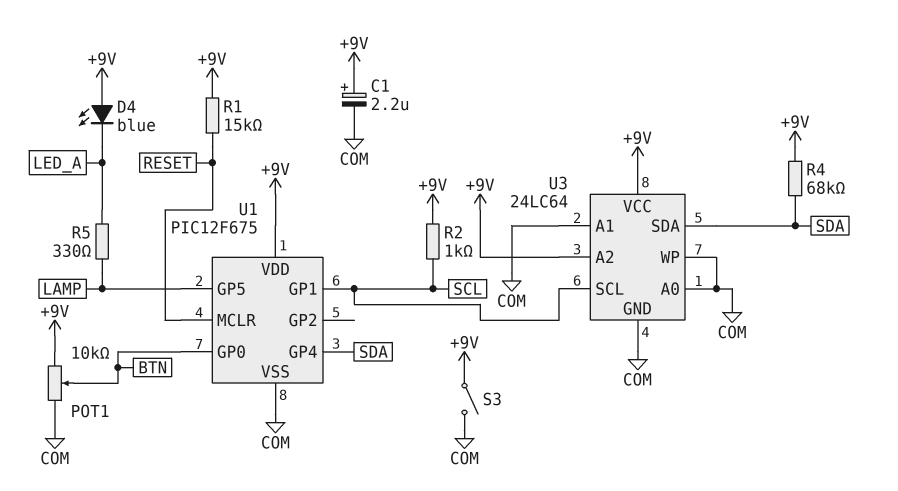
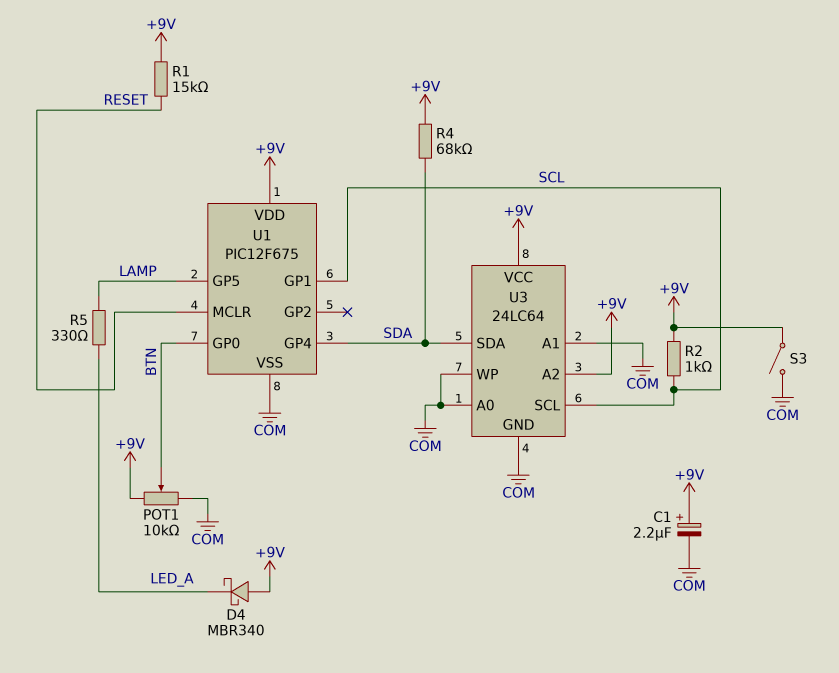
D4: LED blue (A +9V, K LED_A) -> schottky MBR340 (A +9V, K LED_A)

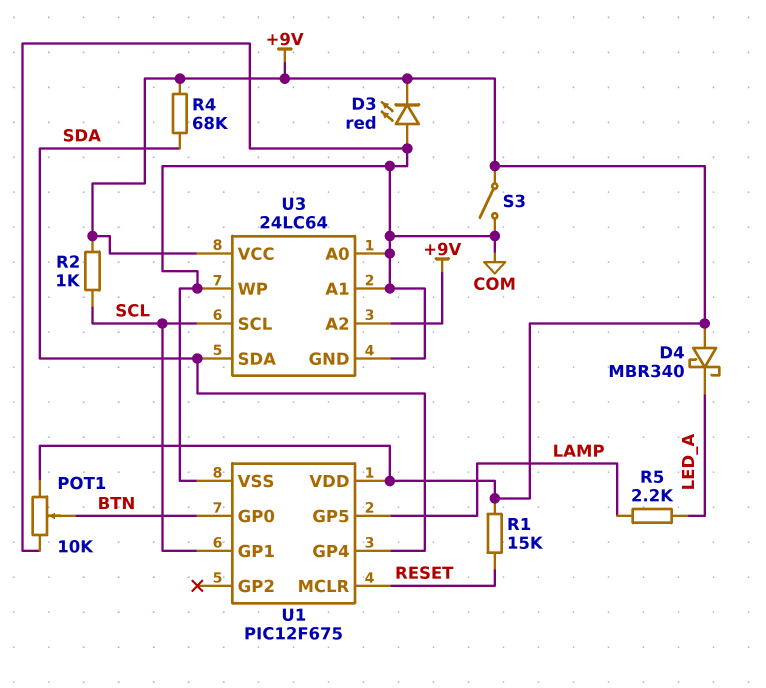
C1: 2.2uF (plus +9V, minus COM) -> none
D3: none -> LED red (A COM, K +9V)
R5: 330 (LAMP, LED_A) -> 2.2k (LAMP, LED_A)

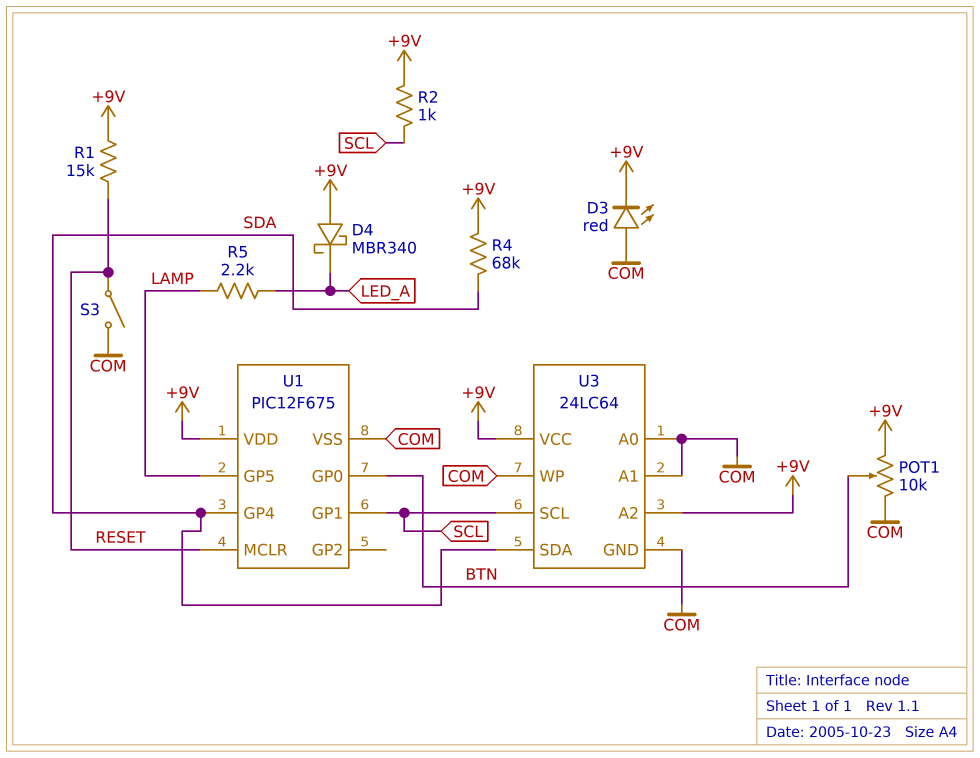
S3: switch (+9V, COM) -> switch (COM, RESET)

